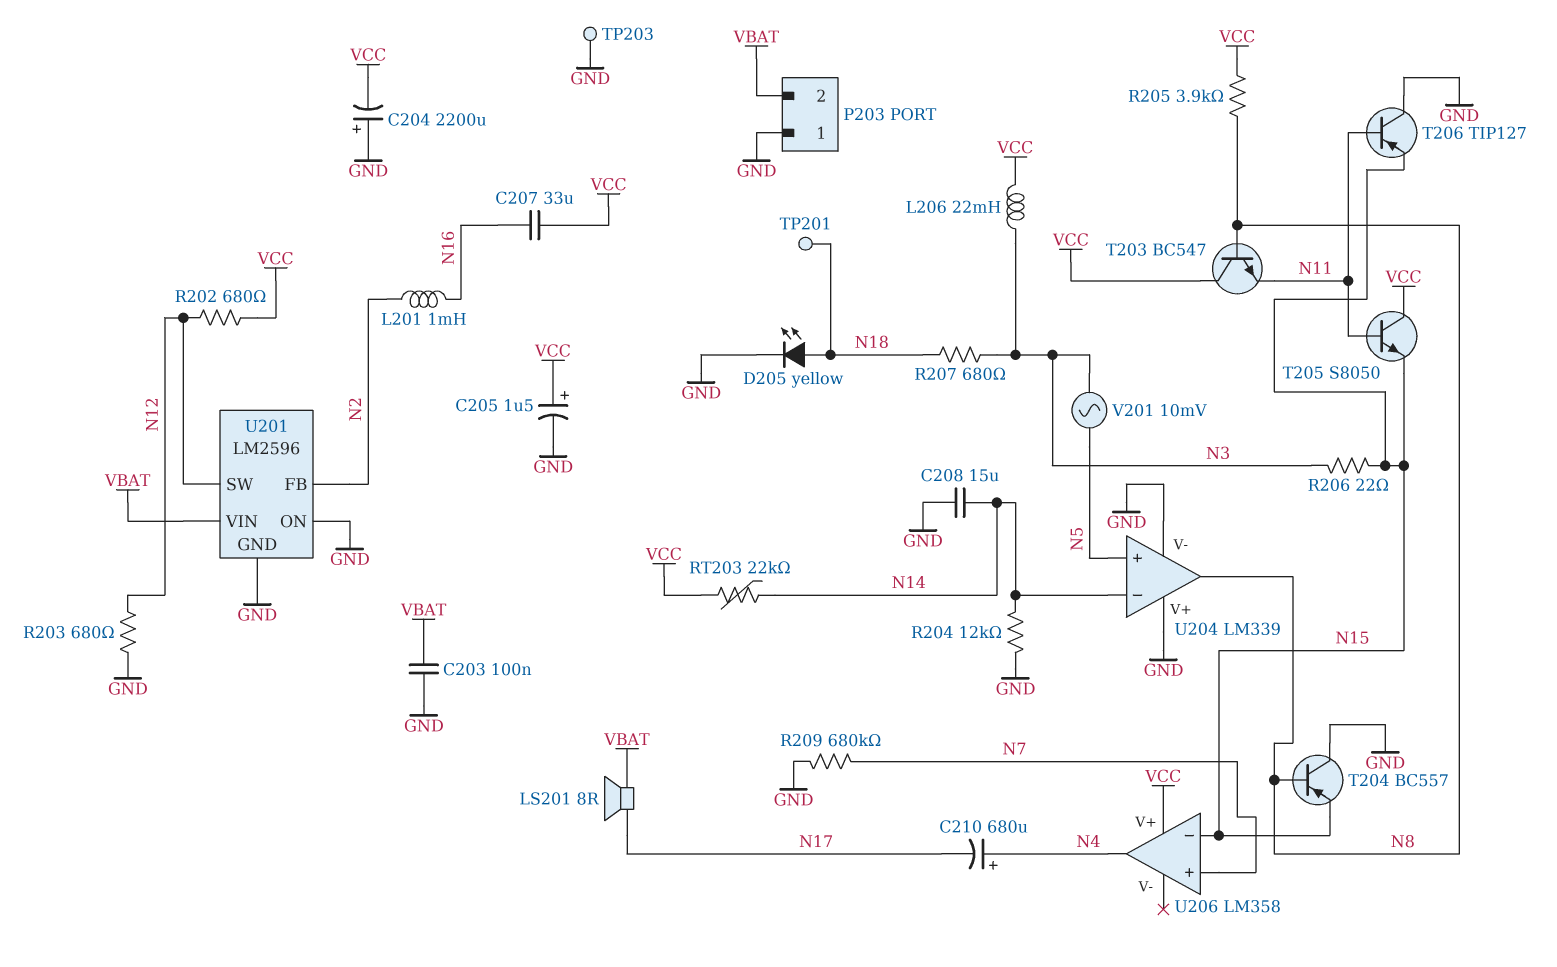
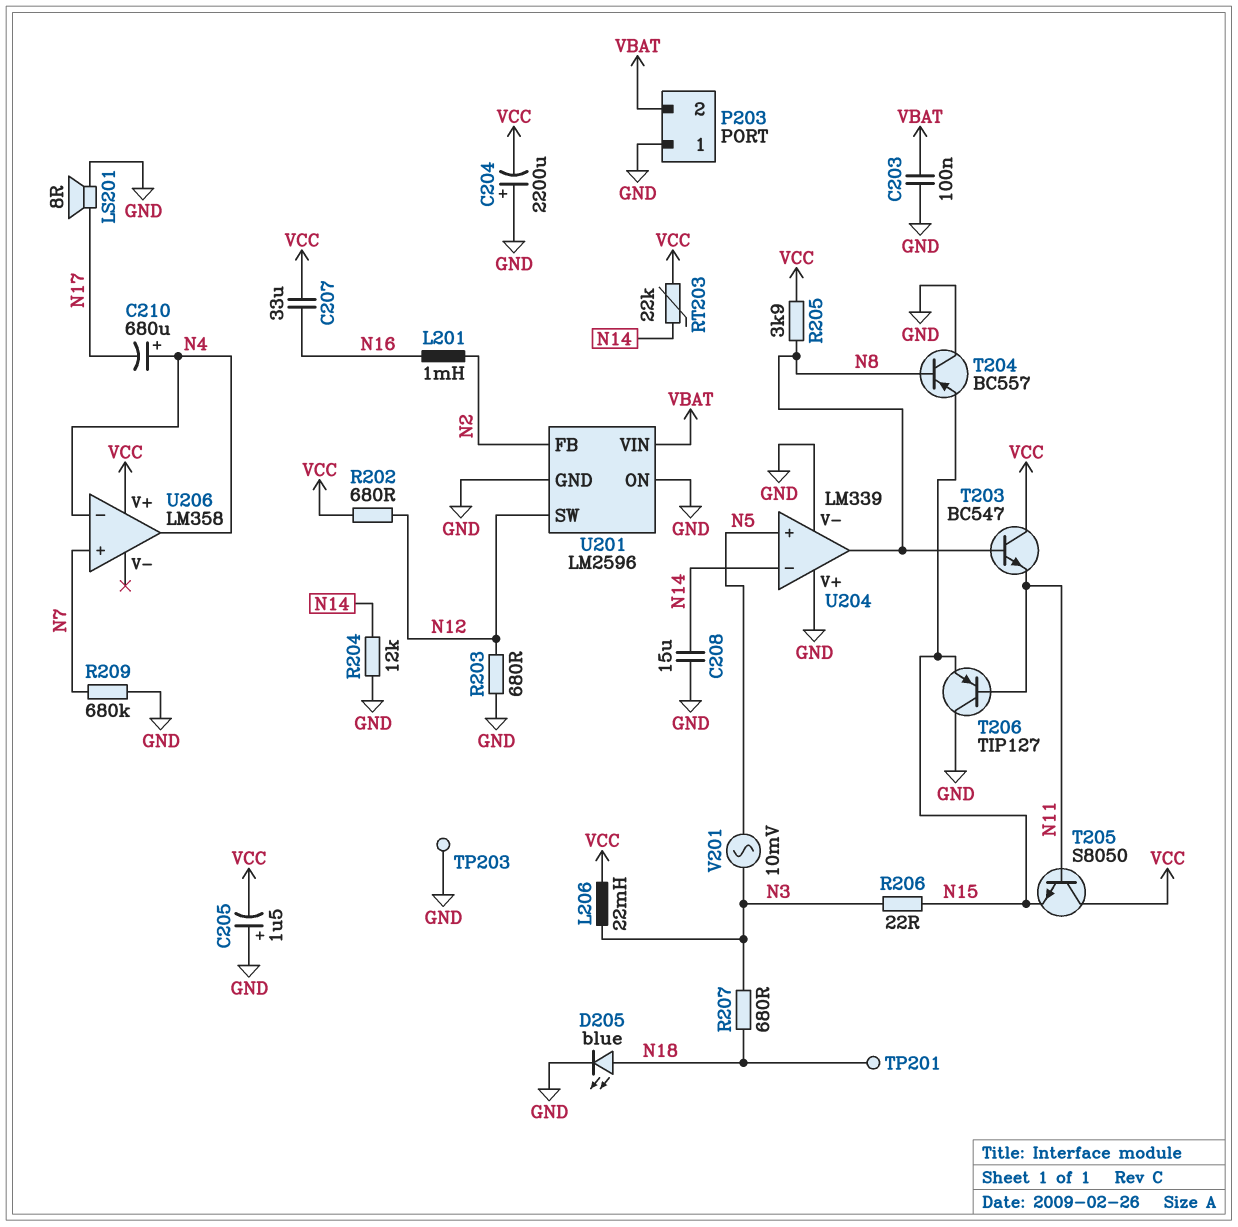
C205: 1.5uF (plus VCC, minus GND) -> 1.5uF (plus GND, minus VCC)
D205: LED yellow (A N18, K GND) -> LED blue (A N18, K GND)
LS201: speaker 8R (N17, VBAT) -> speaker 8R (GND, N17)
U206 pin in-: N15 -> N4

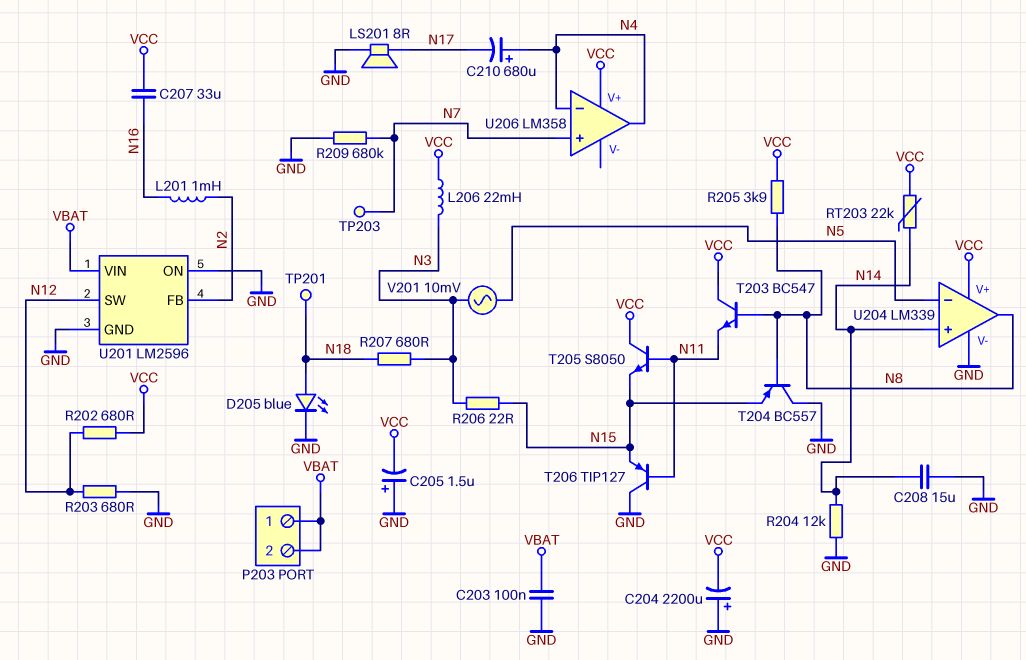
P203 pin 1: GND -> VBAT
TP203: test point (GND) -> test point (N7)
U204 pin V+: GND -> VCC
U204 pin in+: N5 -> N14
U204 pin in-: N14 -> N5

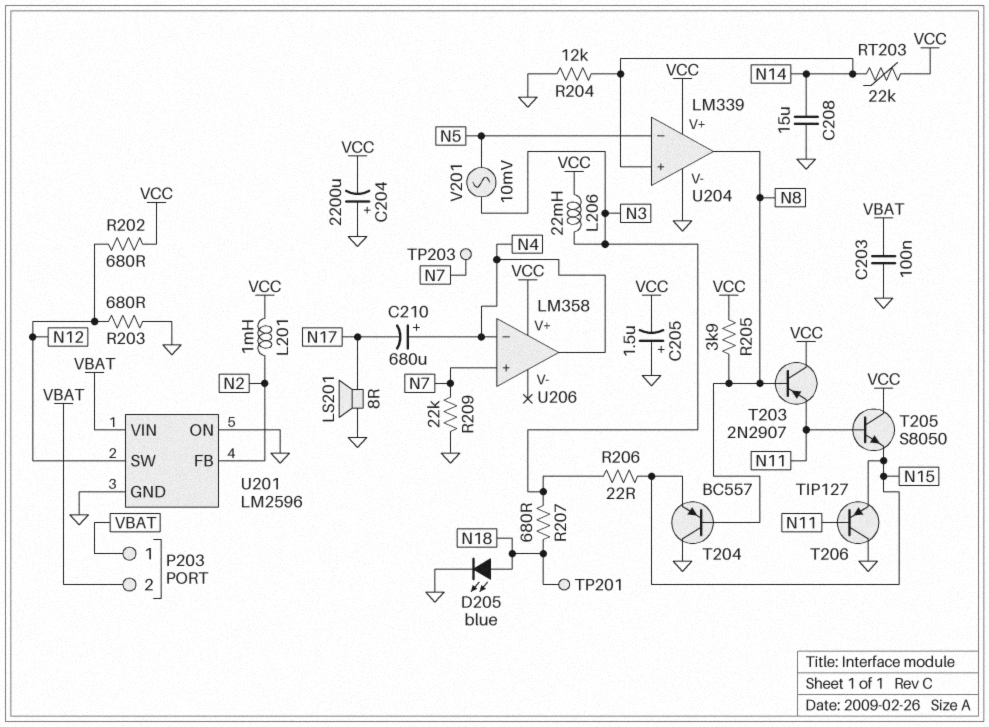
C207: 33uF (N16, VCC) -> none
L201: 1mH (N2, N16) -> 1mH (N2, VCC)
R209: 680k (GND, N7) -> 22k (GND, N7)
T203: NPN BC547 (B N8, C VCC, E N11) -> PNP 2N2907 (B N8, C VCC, E N11)

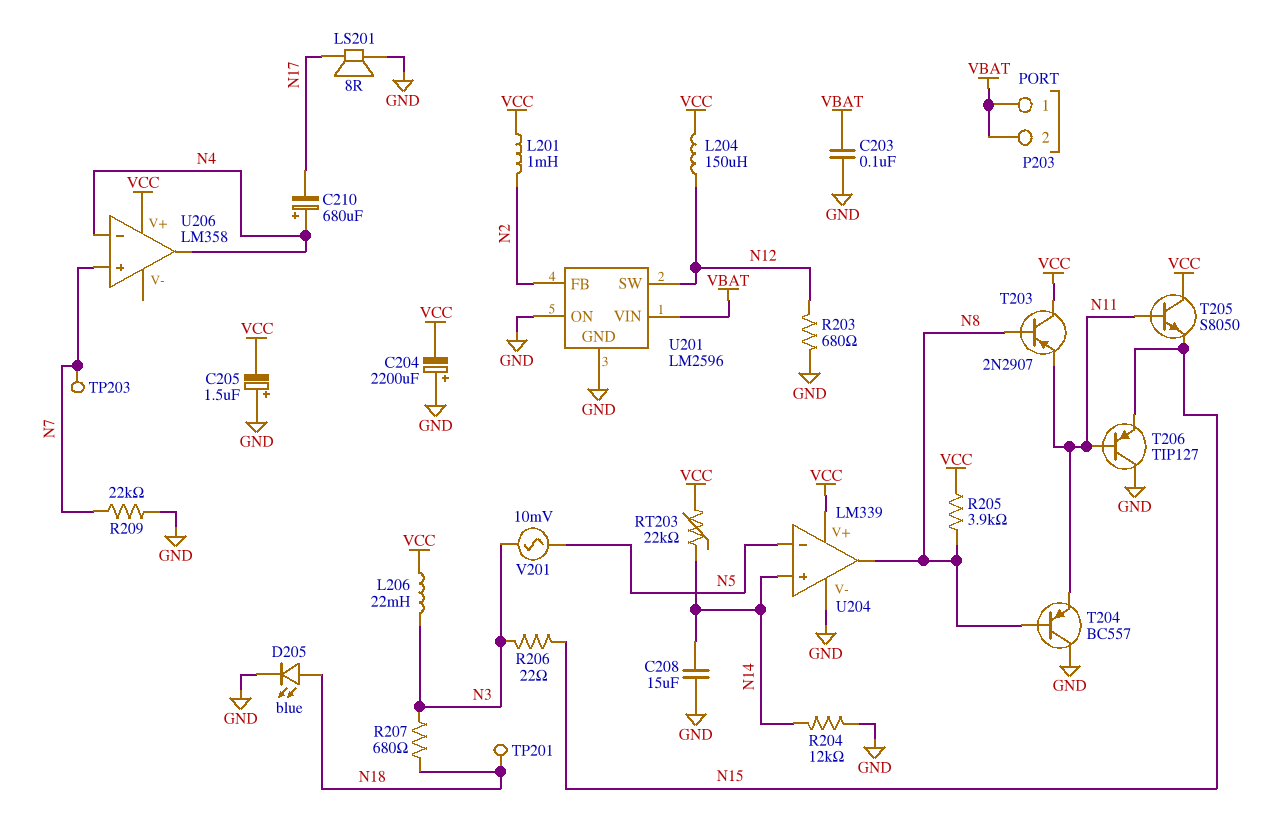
L204: none -> 150uH (N12, VCC)
R202: 680 (N12, VCC) -> none
T204: PNP BC557 (B N8, C GND, E N15) -> PNP BC557 (B N8, C GND, E N11)

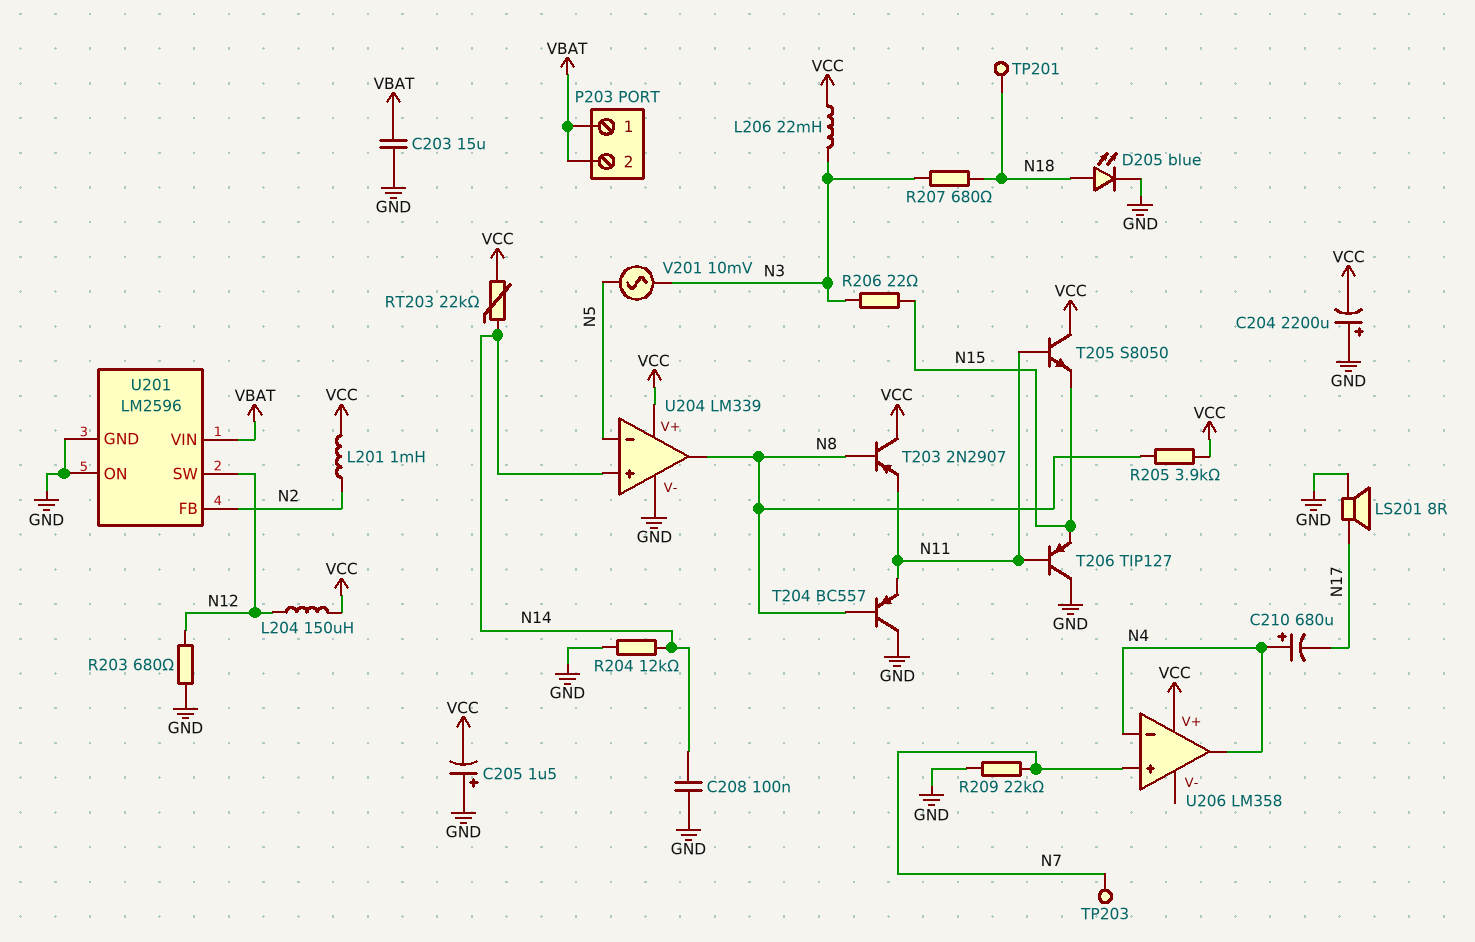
C203: 100nF (GND, VBAT) -> 15uF (GND, VBAT)
C208: 15uF (GND, N14) -> 100nF (GND, N14)

